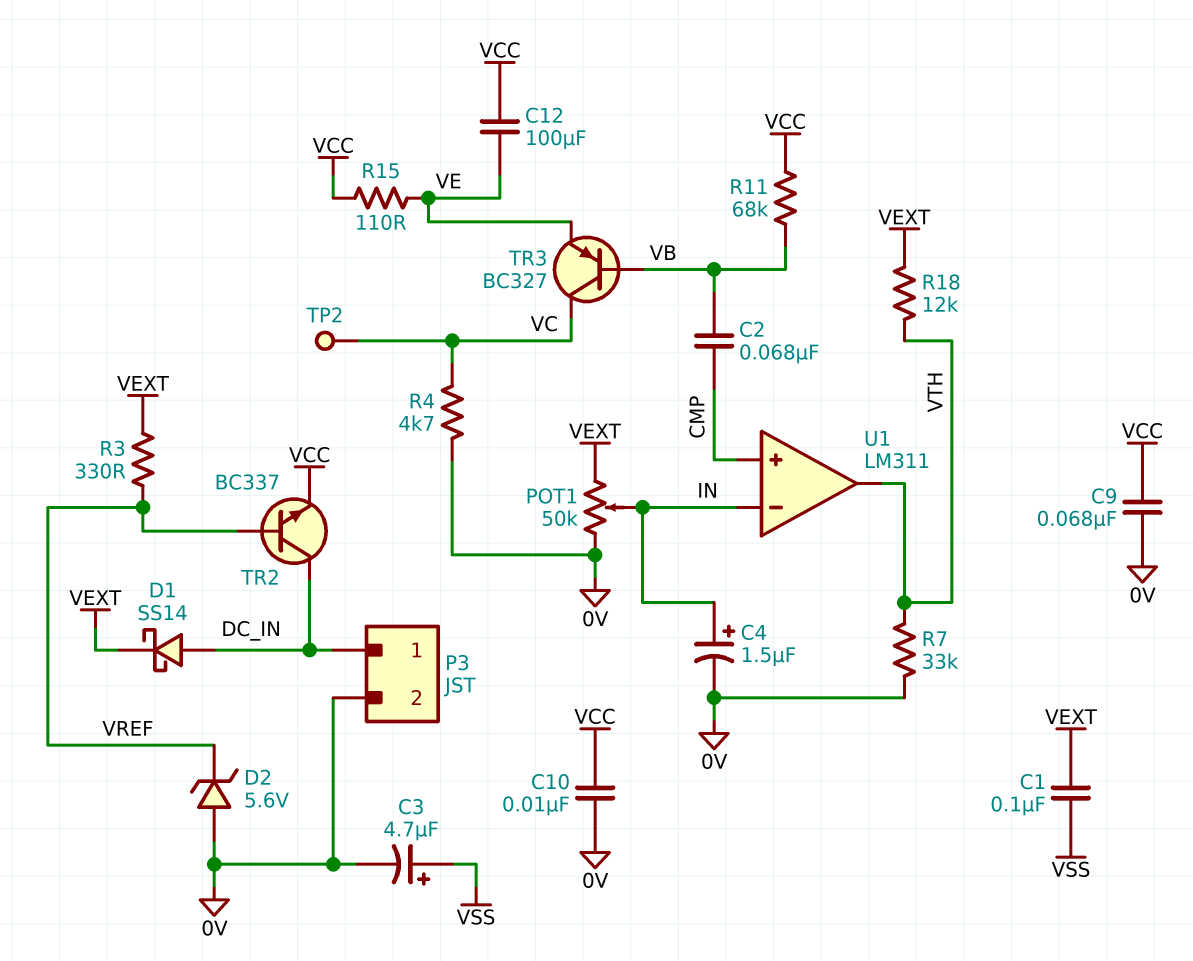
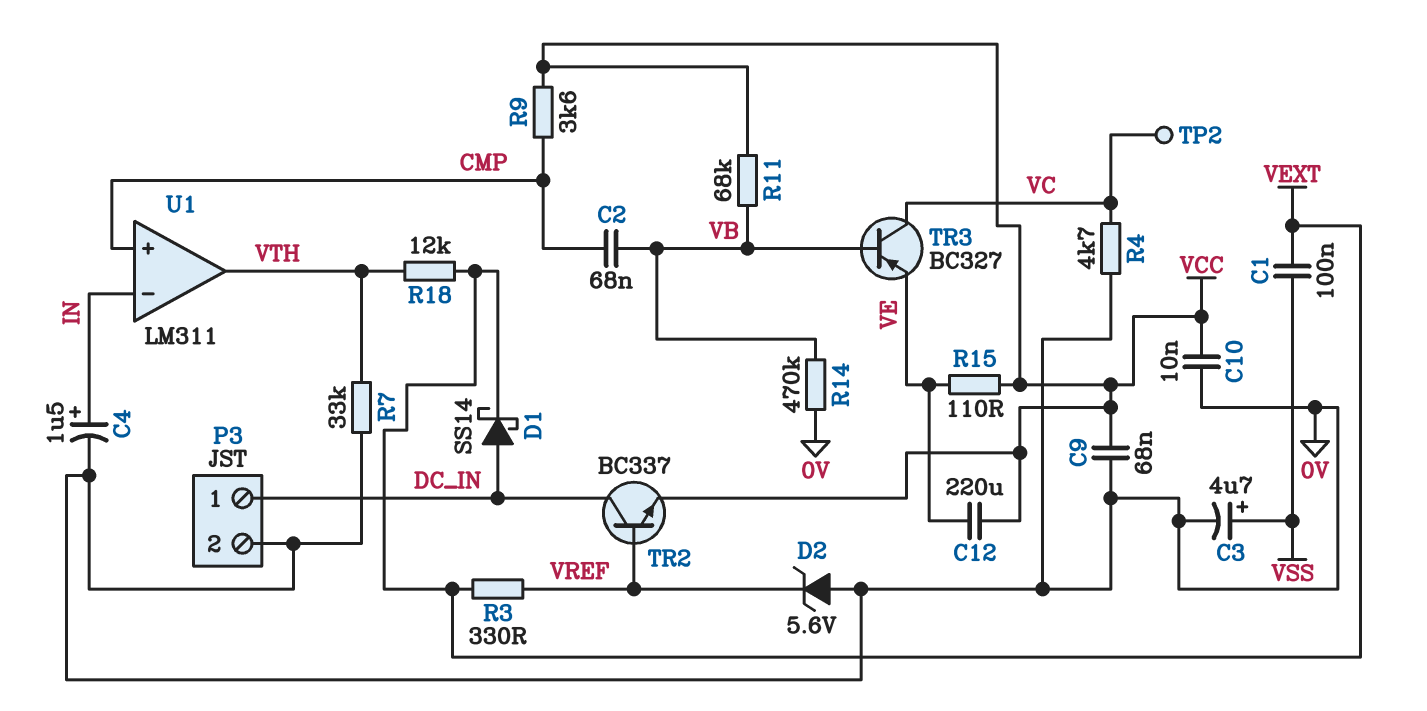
C12: 100uF (VCC, VE) -> 220uF (VCC, VE)
POT1: 50k (0V, VEXT, wiper IN) -> none
R9: none -> 3.6k (CMP, VCC)
R14: none -> 470k (0V, VB)

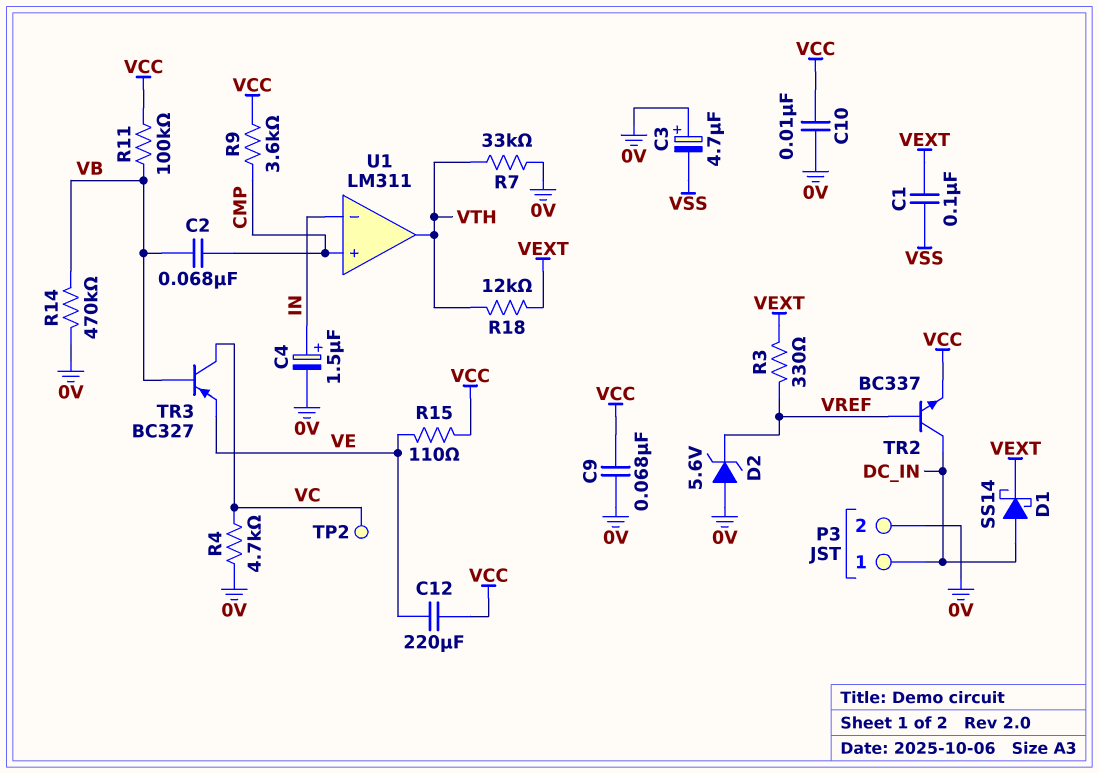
C3: 4.7uF (plus VSS, minus 0V) -> 4.7uF (plus 0V, minus VSS)
R11: 68k (VB, VCC) -> 100k (VB, VCC)

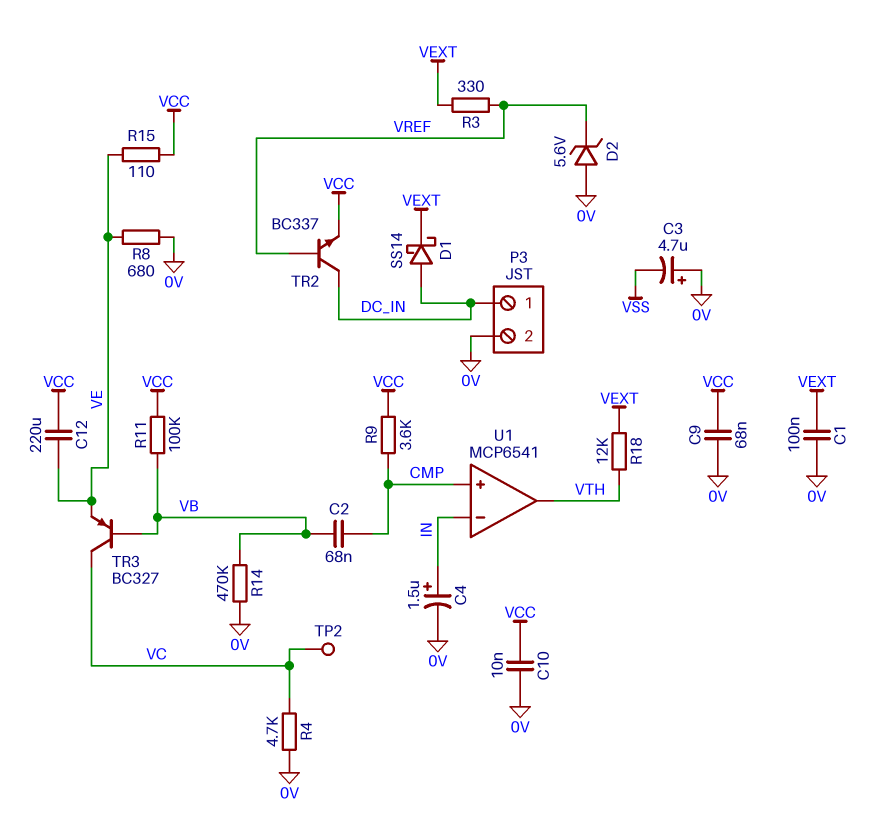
C1: 100nF (VEXT, VSS) -> 100nF (0V, VEXT)
R7: 33k (0V, VTH) -> none
R8: none -> 680 (0V, VE)
U1: LM311 -> MCP6541

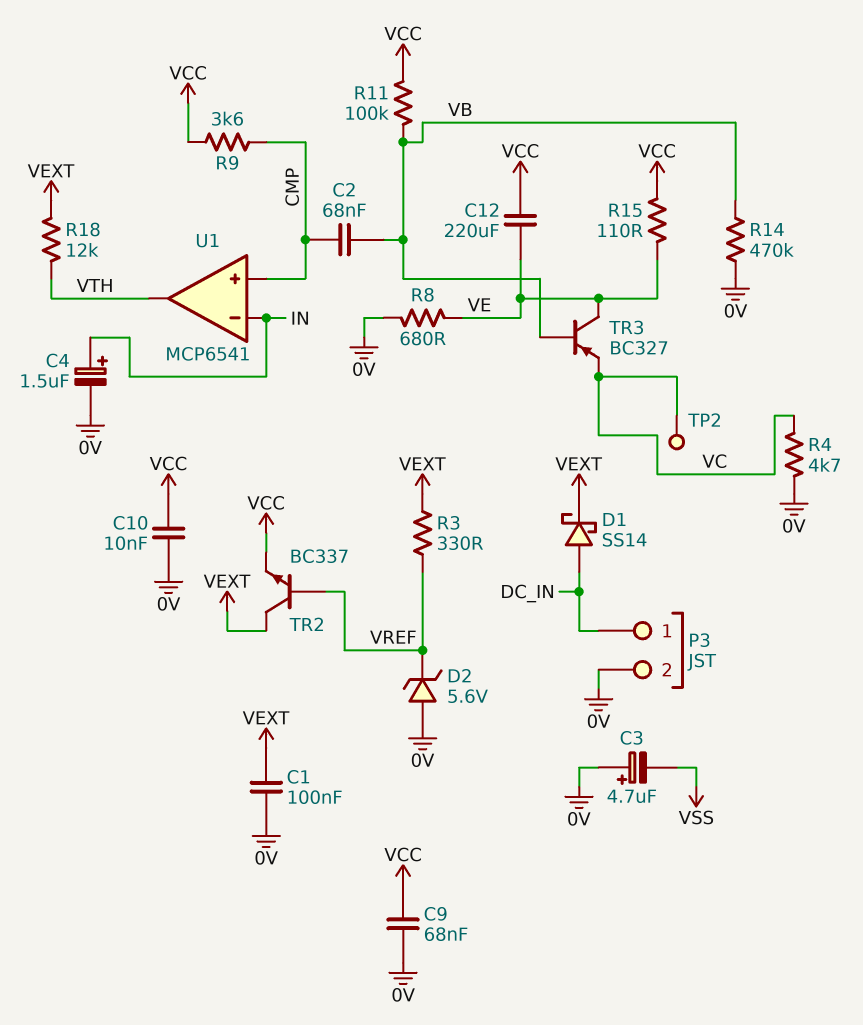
TR2: NPN BC337 (B VREF, C DC_IN, E VCC) -> NPN BC337 (B VREF, C VEXT, E VCC)
TR3: PNP BC327 (B VB, C VC, E VE) -> PNP BC327 (B VB, C VE, E VC)

